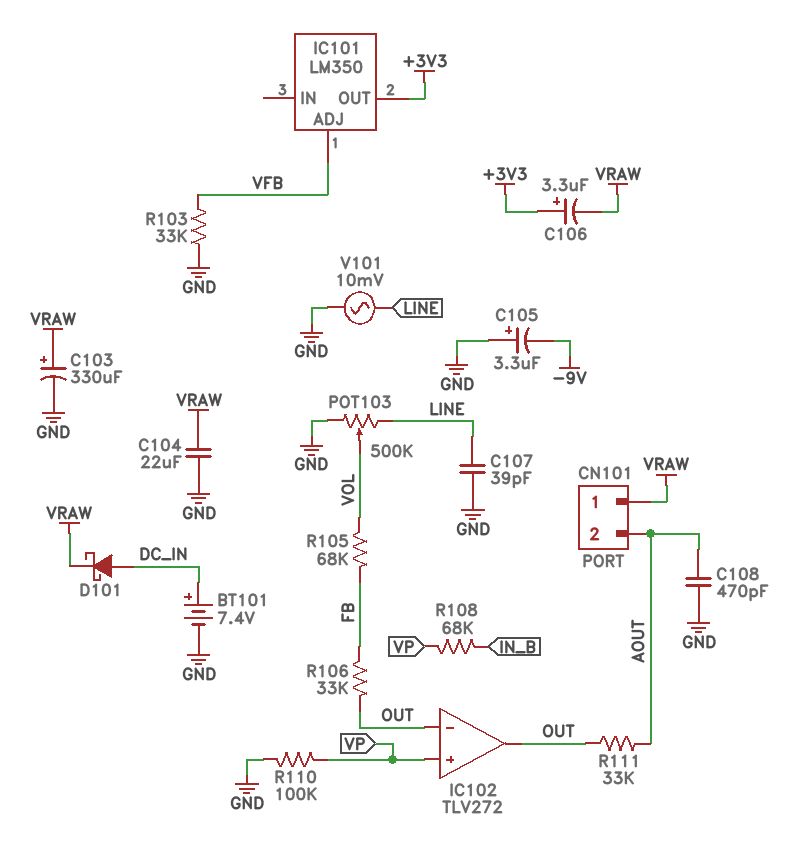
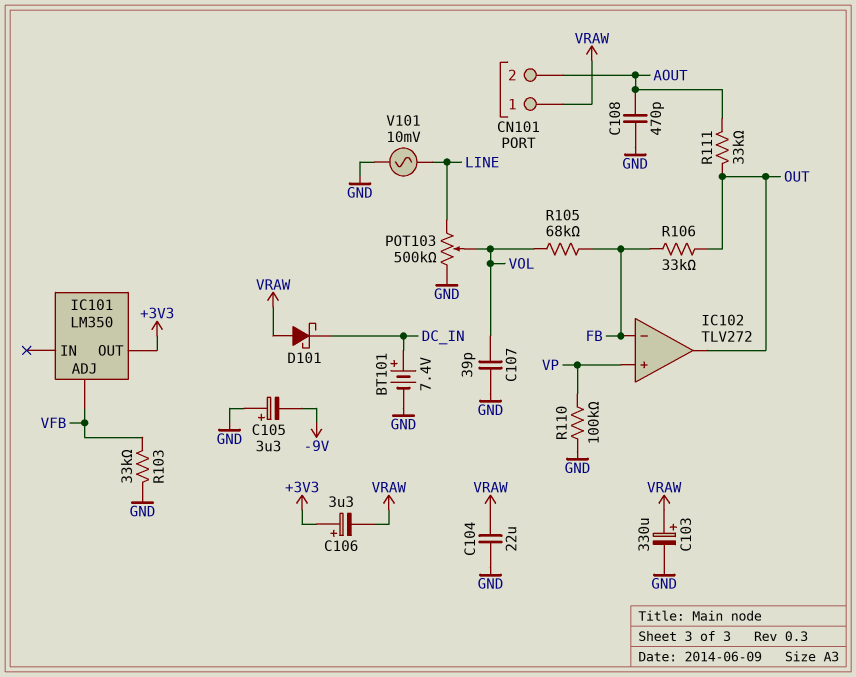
C107: 39pF (GND, LINE) -> 39pF (GND, VOL)
D101: schottky (A DC_IN, K VRAW) -> schottky (A VRAW, K DC_IN)
IC102 pin in-: OUT -> FB
R108: 68k (IN_B, VP) -> none

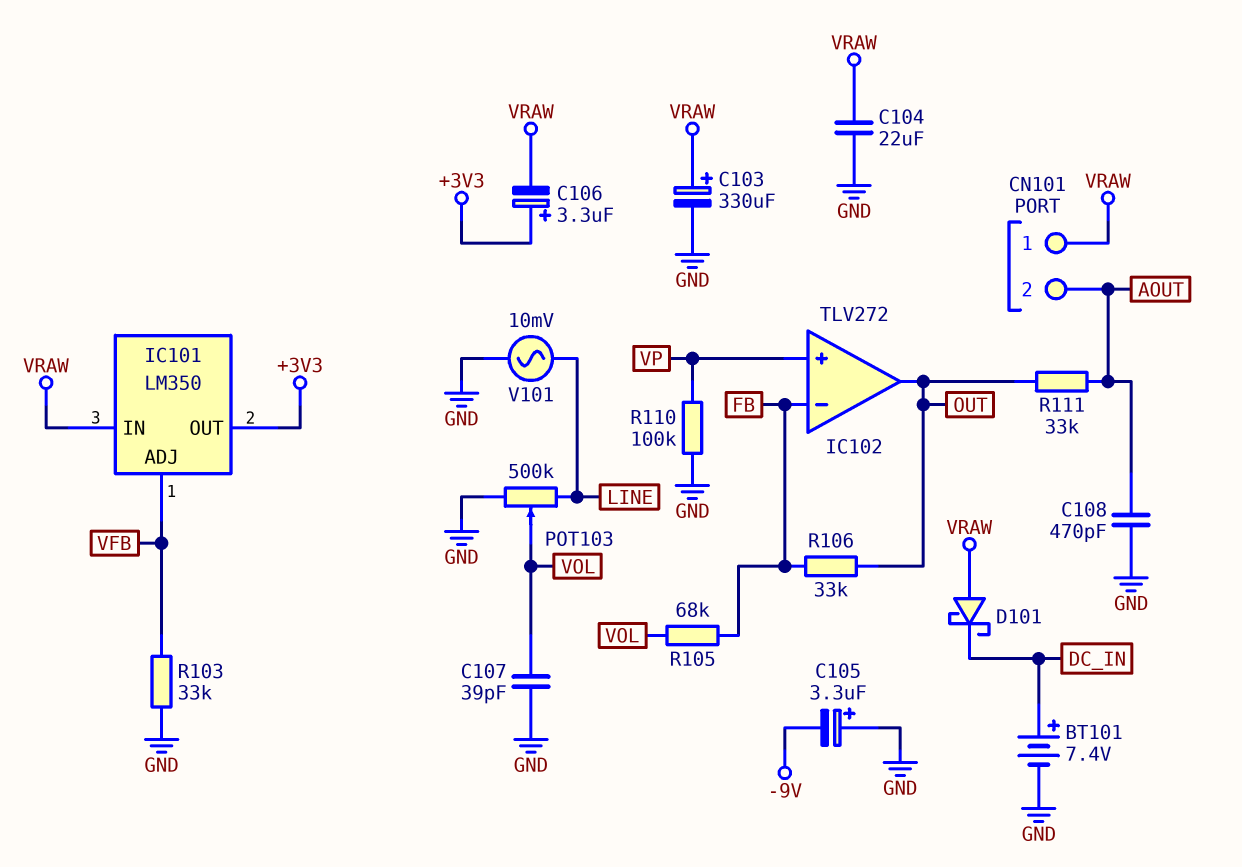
IC101 pin IN: none -> VRAW

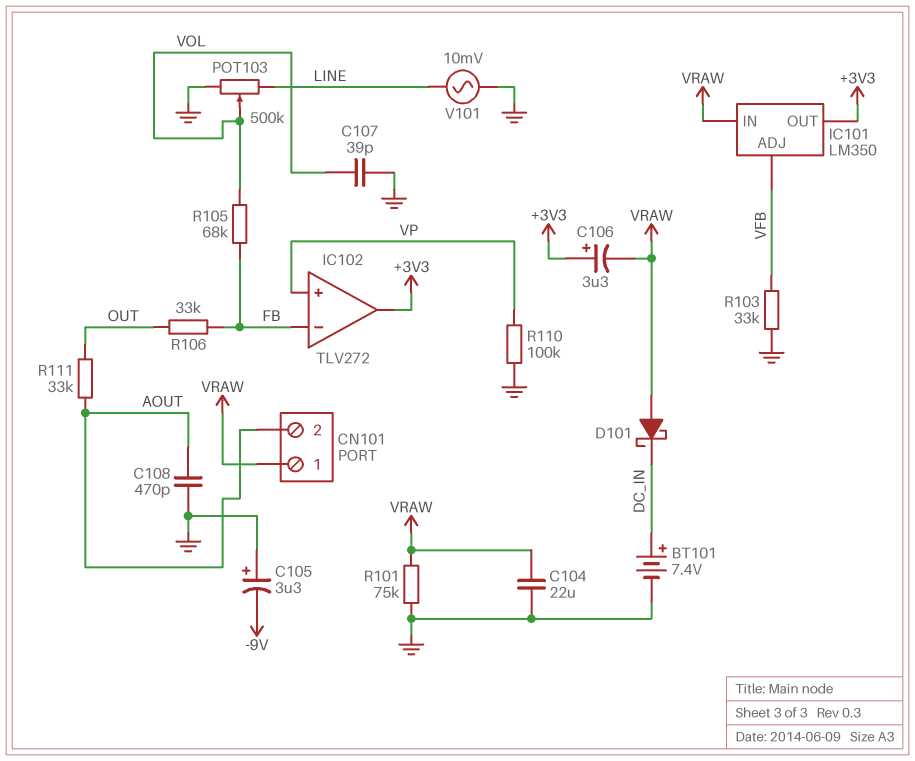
C103: 330uF (plus VRAW, minus GND) -> none
IC102 pin out: OUT -> +3V3
R101: none -> 75k (GND, VRAW)

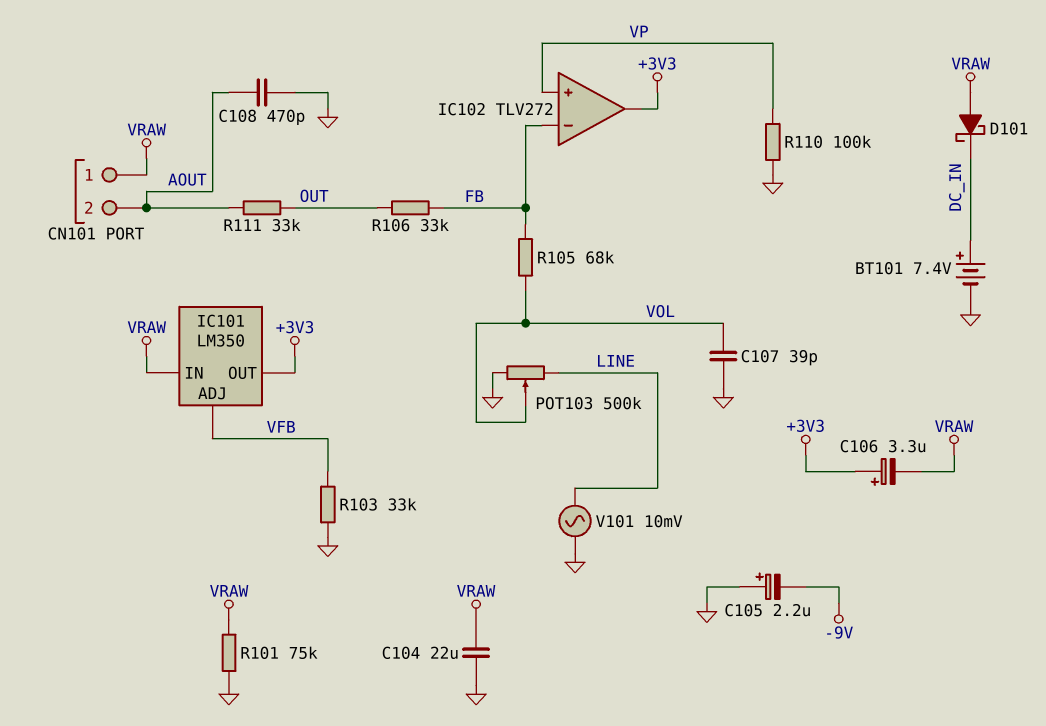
C105: 3.3uF (plus GND, minus -9V) -> 2.2uF (plus GND, minus -9V)

